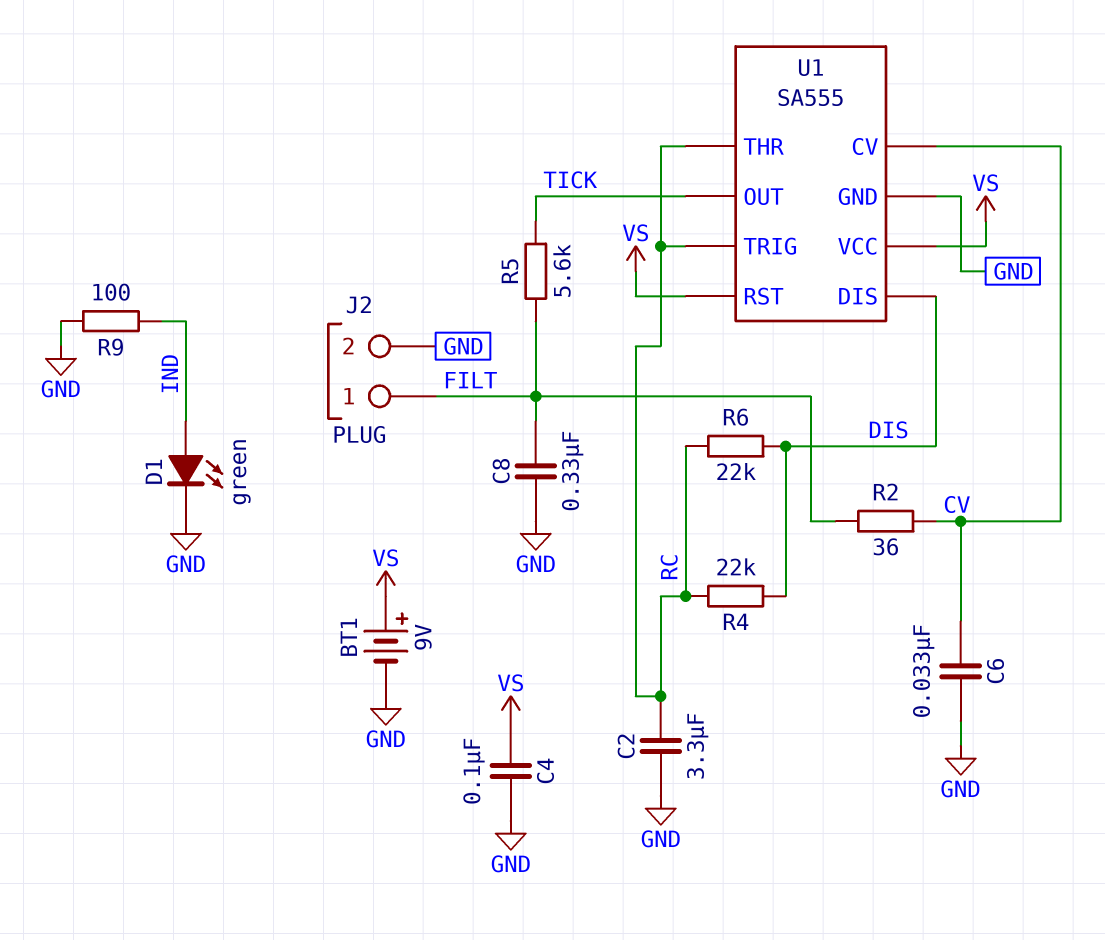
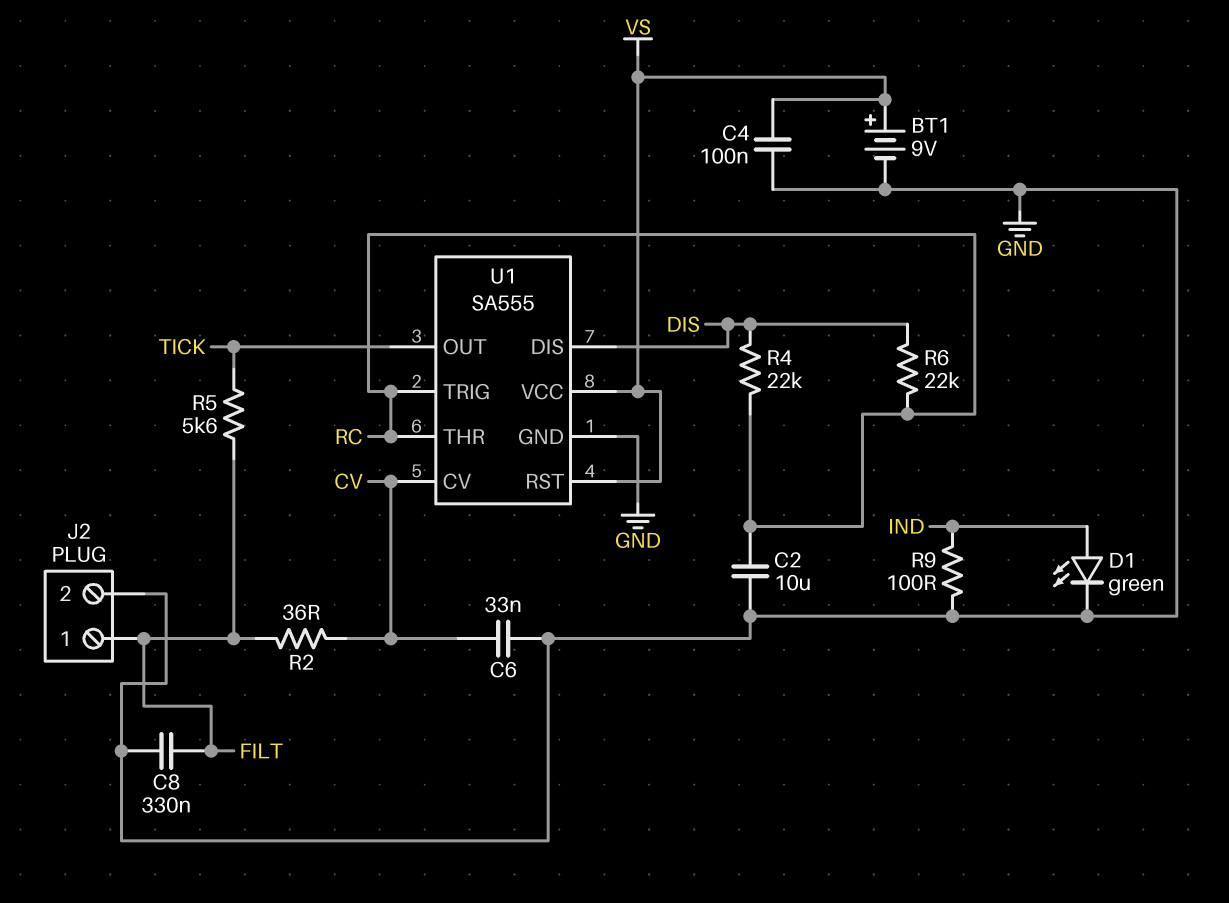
C2: 3.3uF (GND, RC) -> 10uF (GND, RC)

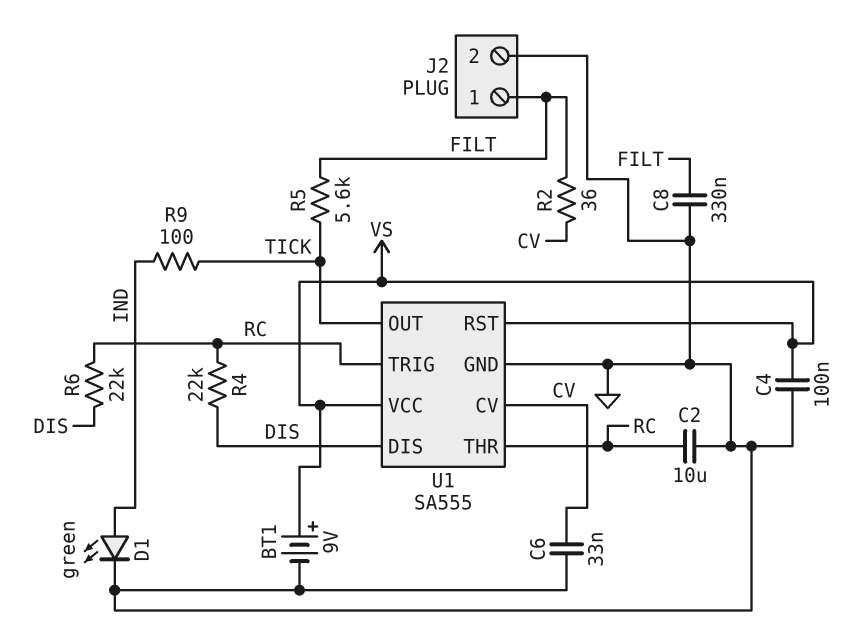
R9: 100 (GND, IND) -> 100 (IND, TICK)

